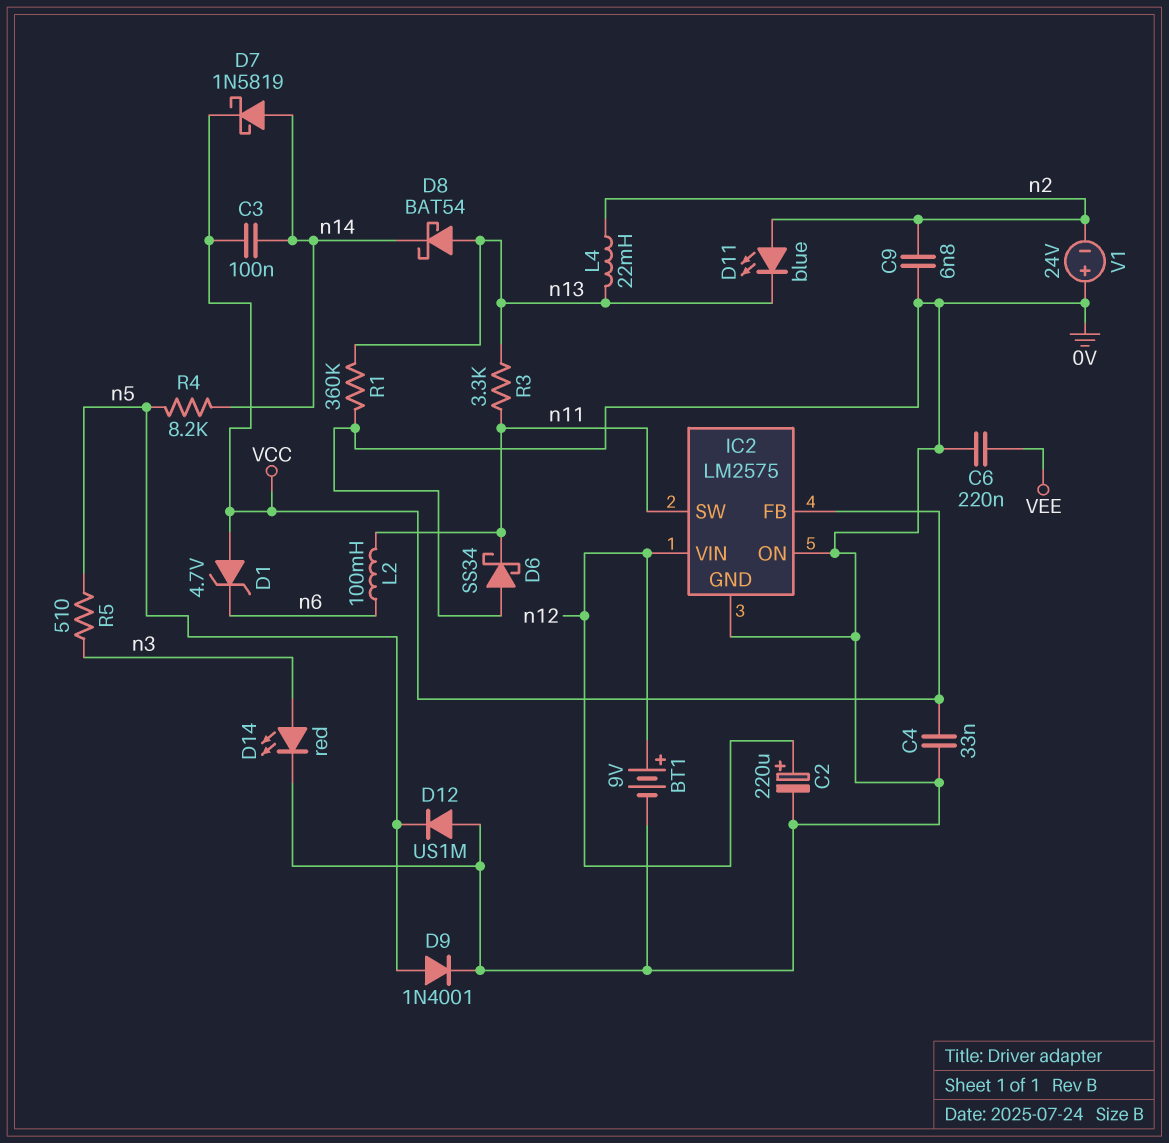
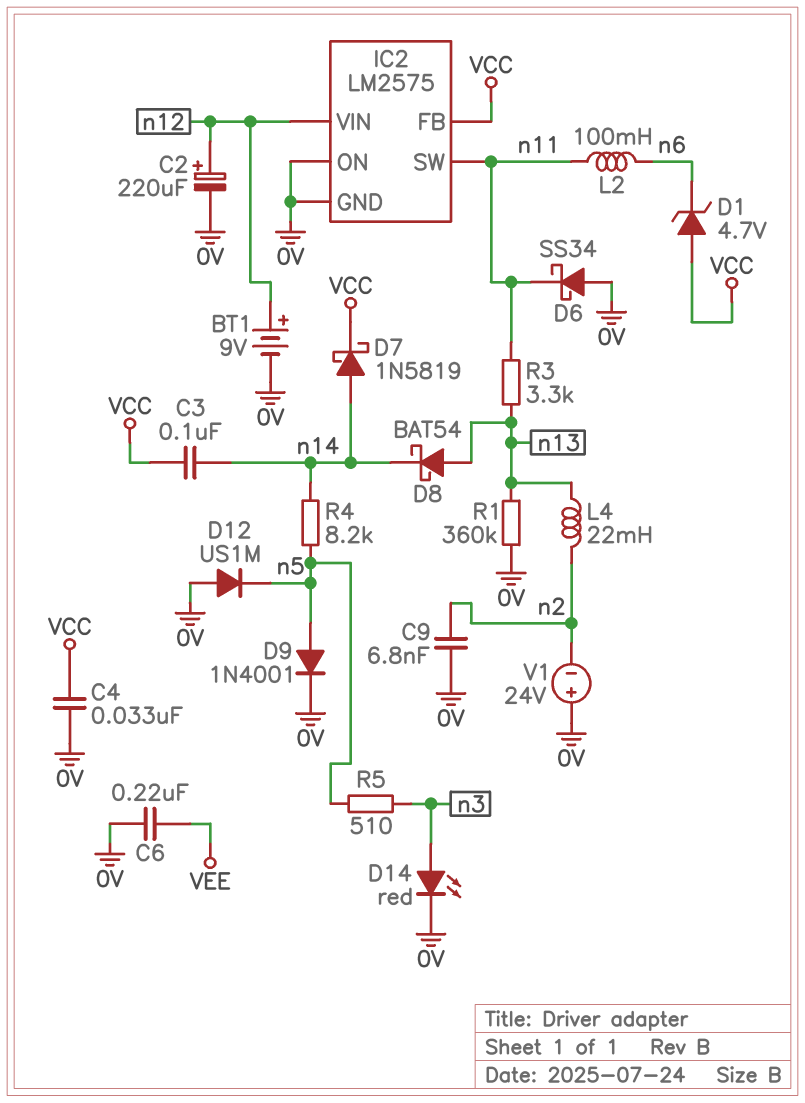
D11: LED blue (A n2, K n13) -> none

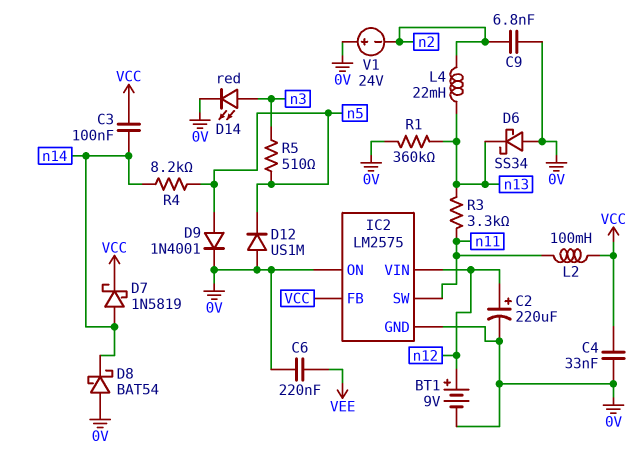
D1: zener 4.7V (A VCC, K n6) -> none
D6: schottky SS34 (A 0V, K n11) -> schottky SS34 (A 0V, K n13)
D8: schottky BAT54 (A n13, K n14) -> schottky BAT54 (A 0V, K n14)
L2: 100mH (n6, n11) -> 100mH (VCC, n11)

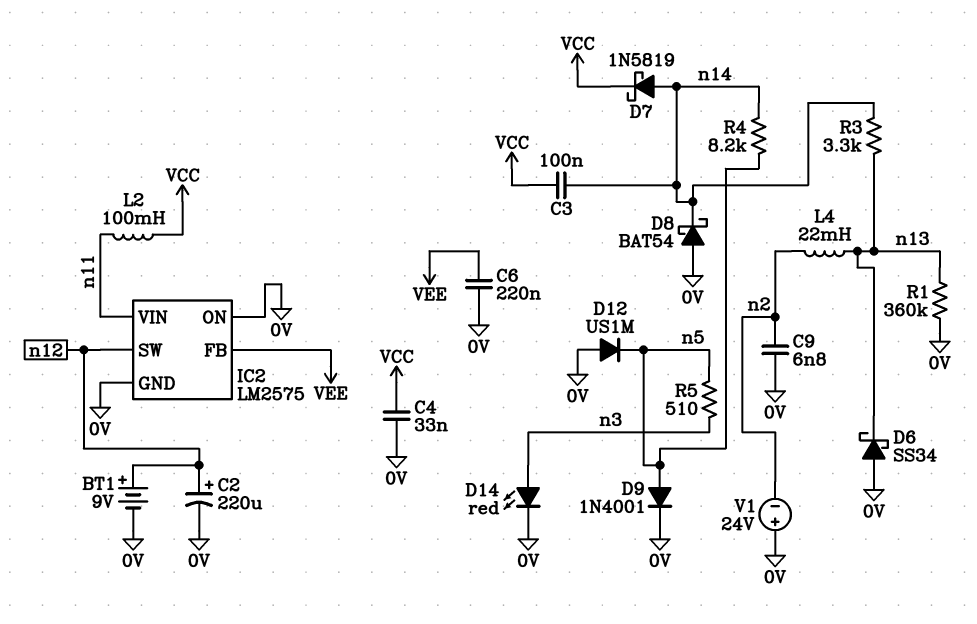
IC2 pin FB: VCC -> VEE
IC2 pin SW: n11 -> n12
IC2 pin VIN: n12 -> n11
R3: 3.3k (n11, n13) -> 3.3k (n13, n14)

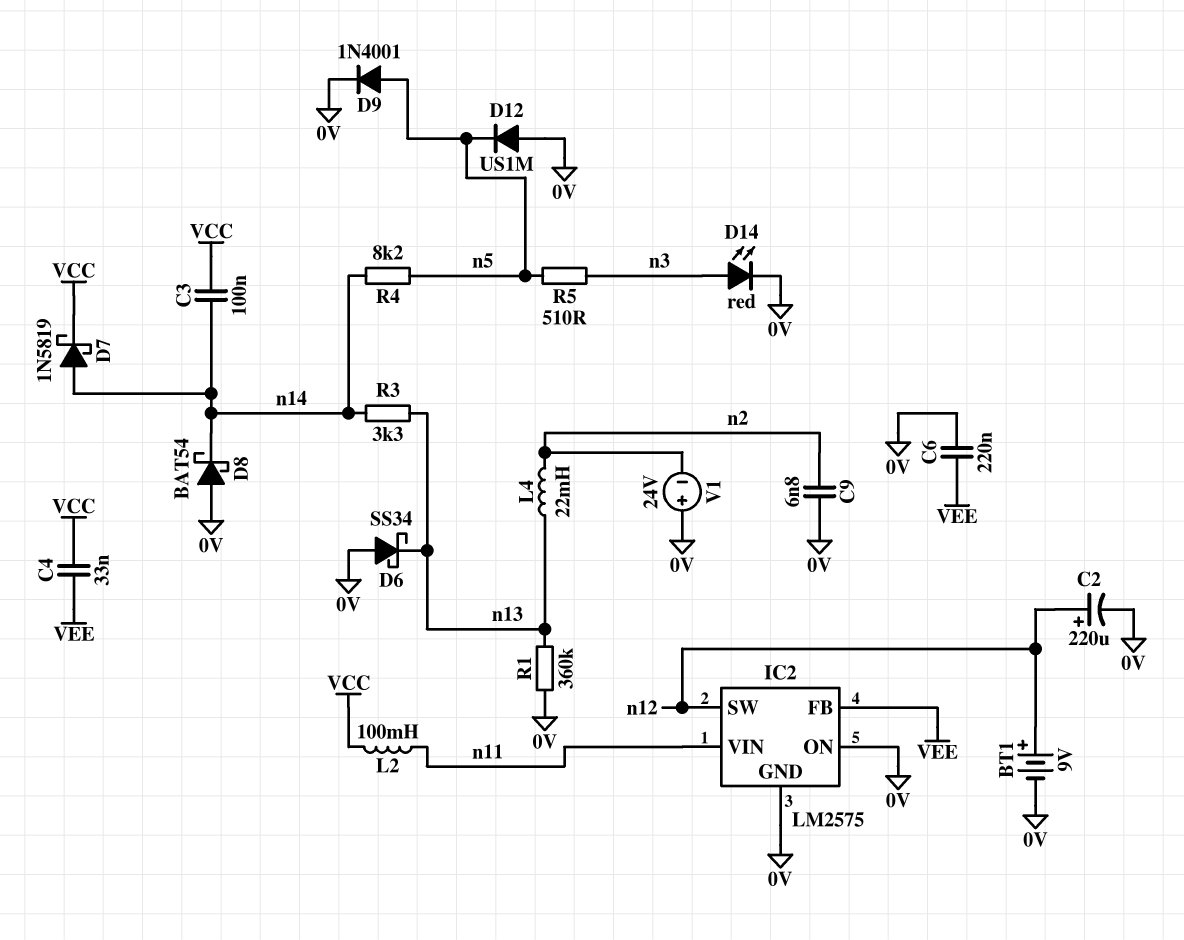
C4: 33nF (0V, VCC) -> 33nF (VCC, VEE)

